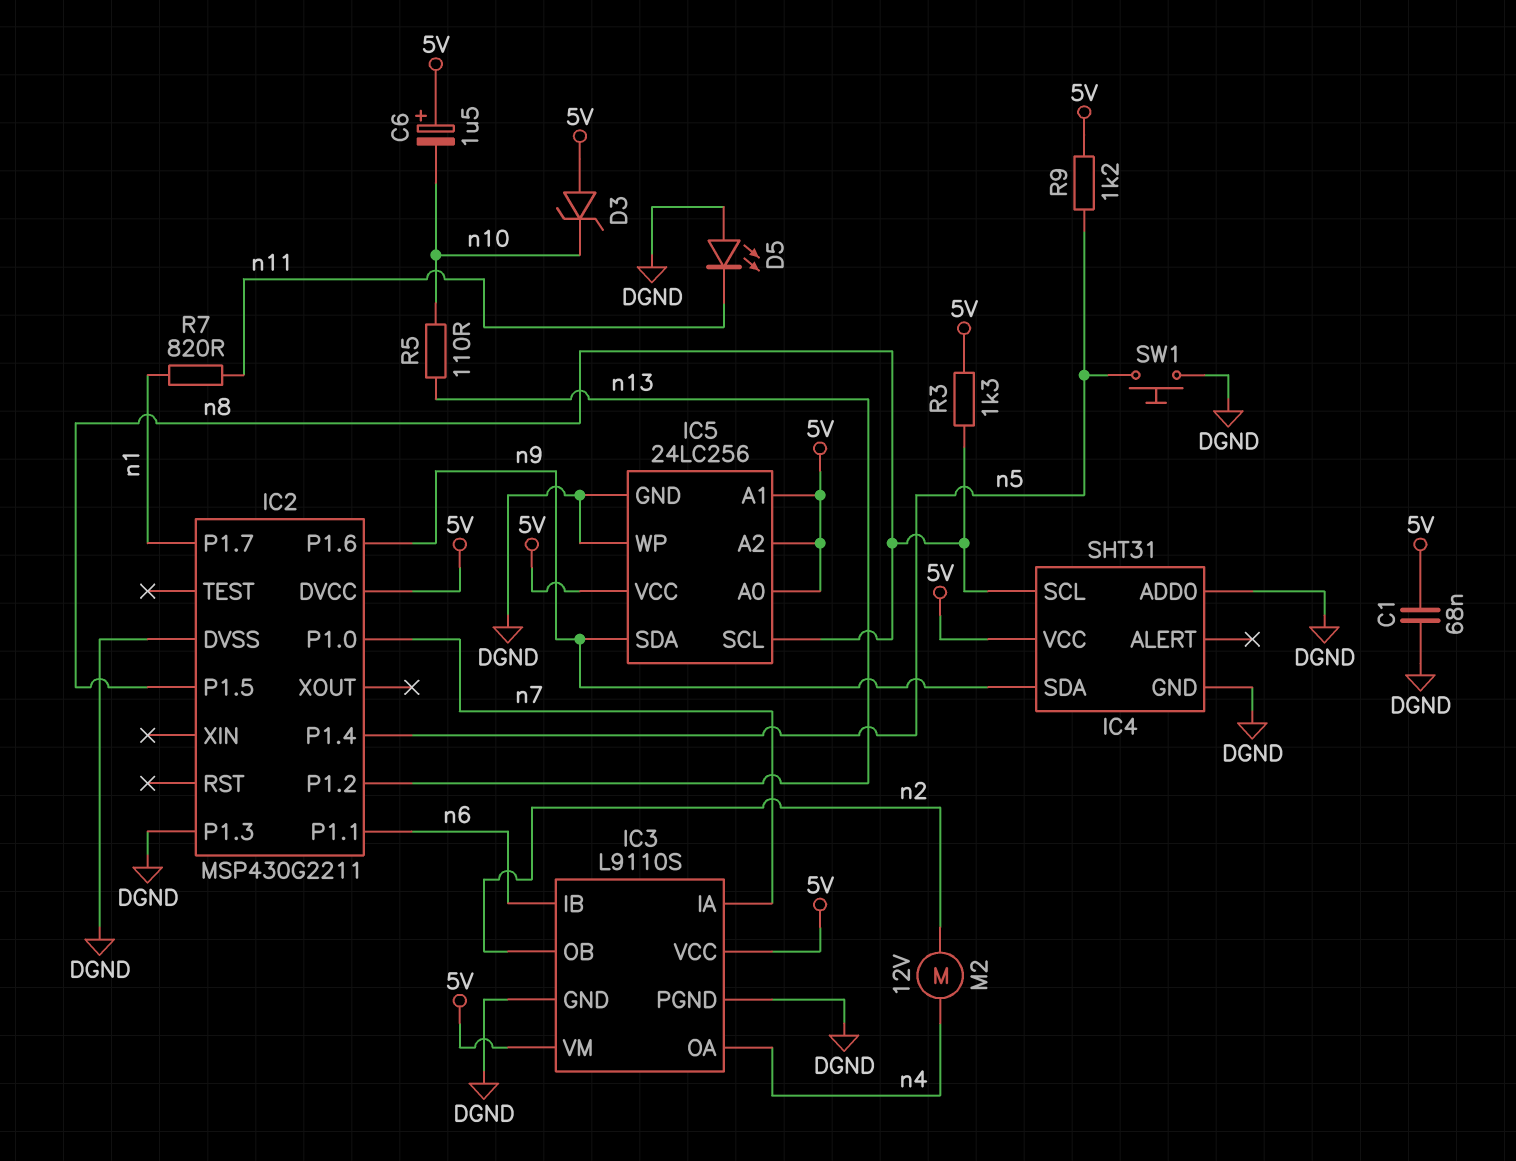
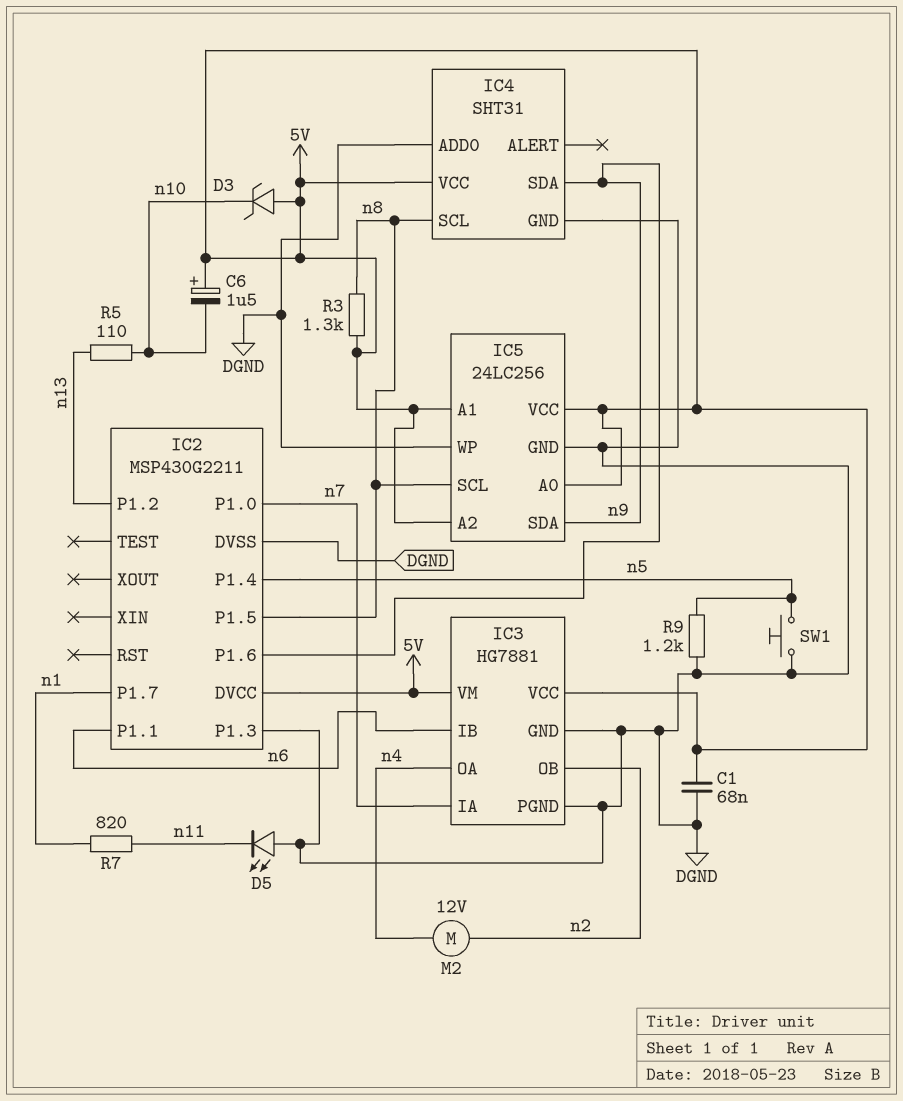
IC3: L9110S -> HG7881
R9: 1.2k (5V, n5) -> 1.2k (DGND, n5)

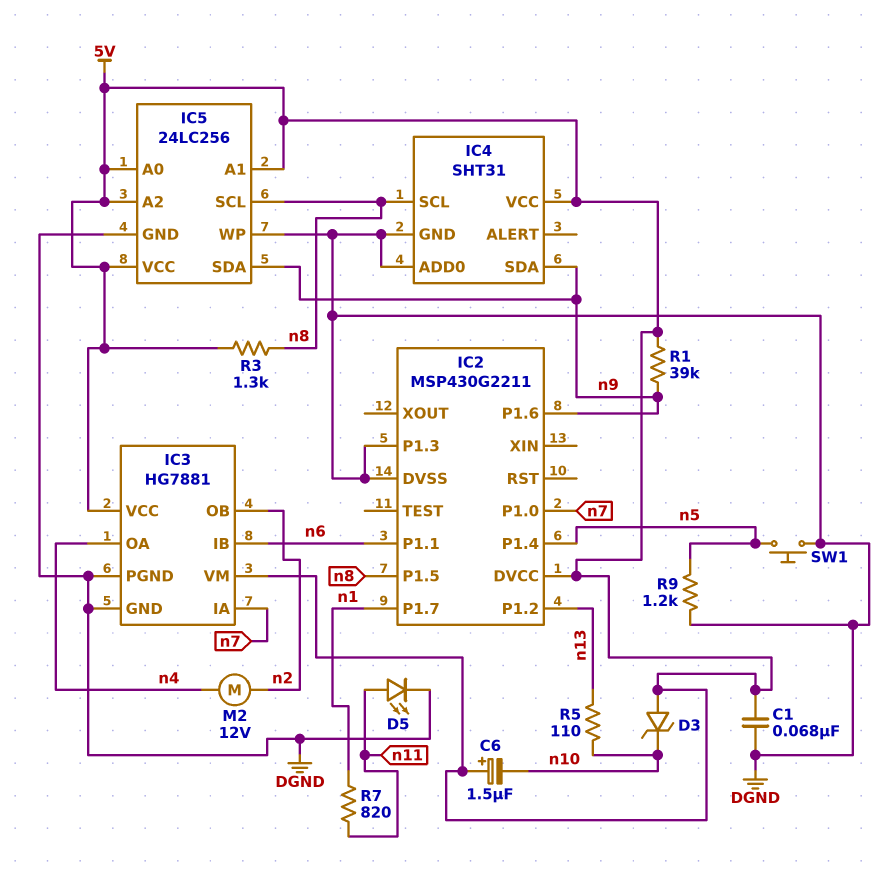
D5: LED (A DGND, K n11) -> LED (A n11, K DGND)
R1: none -> 39k (5V, n9)

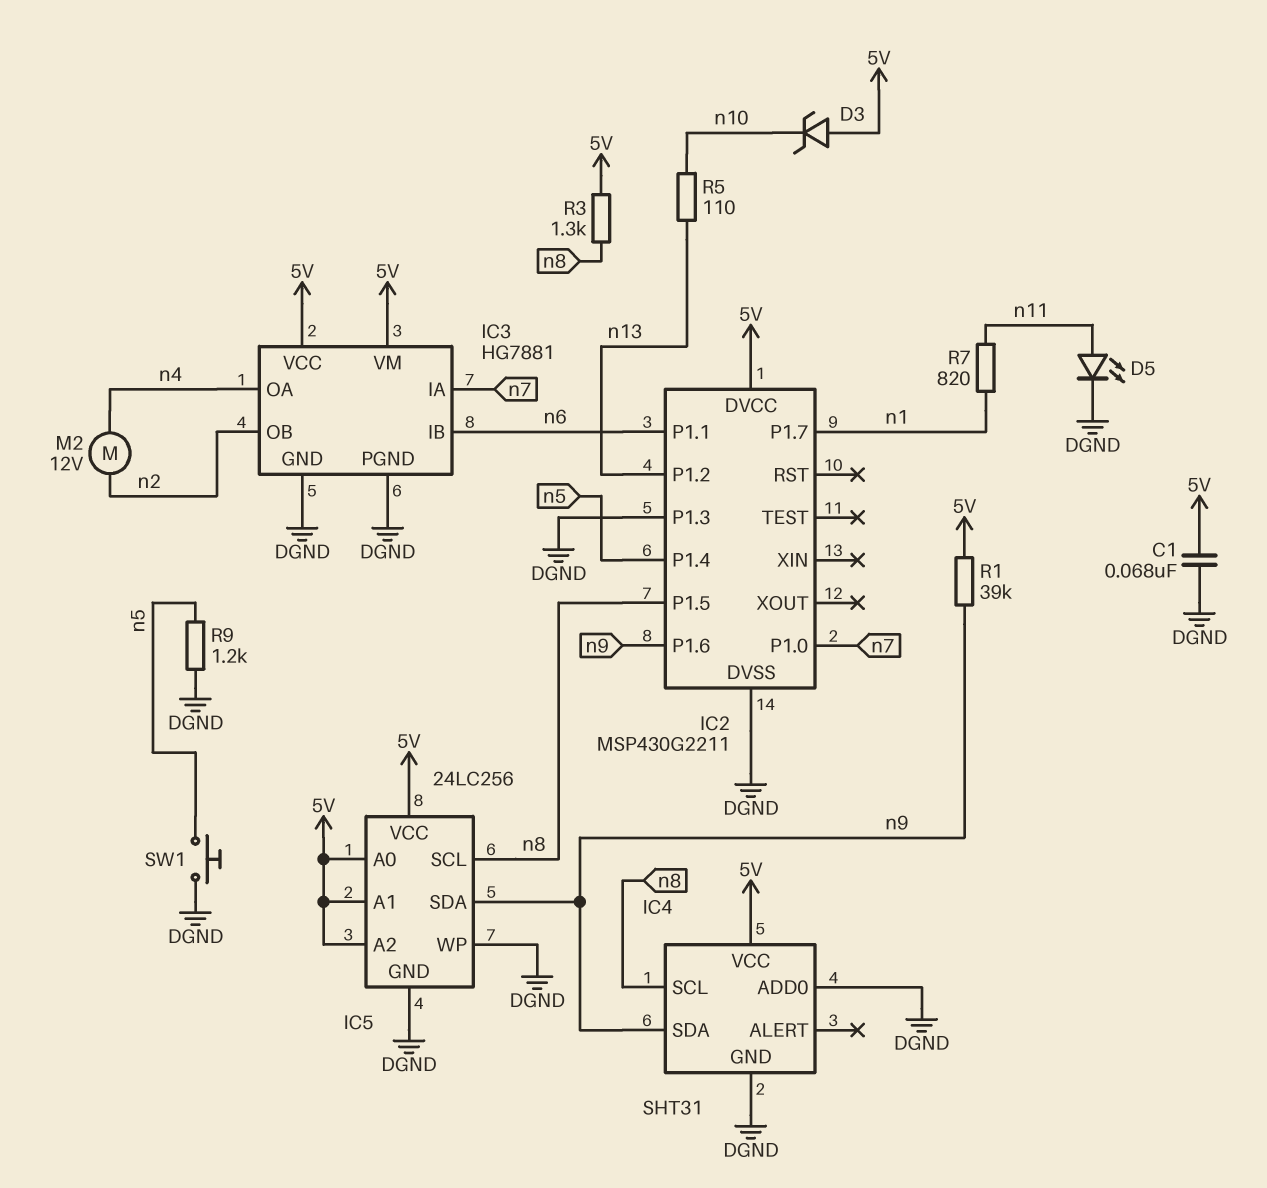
C6: 1.5uF (plus 5V, minus n10) -> none

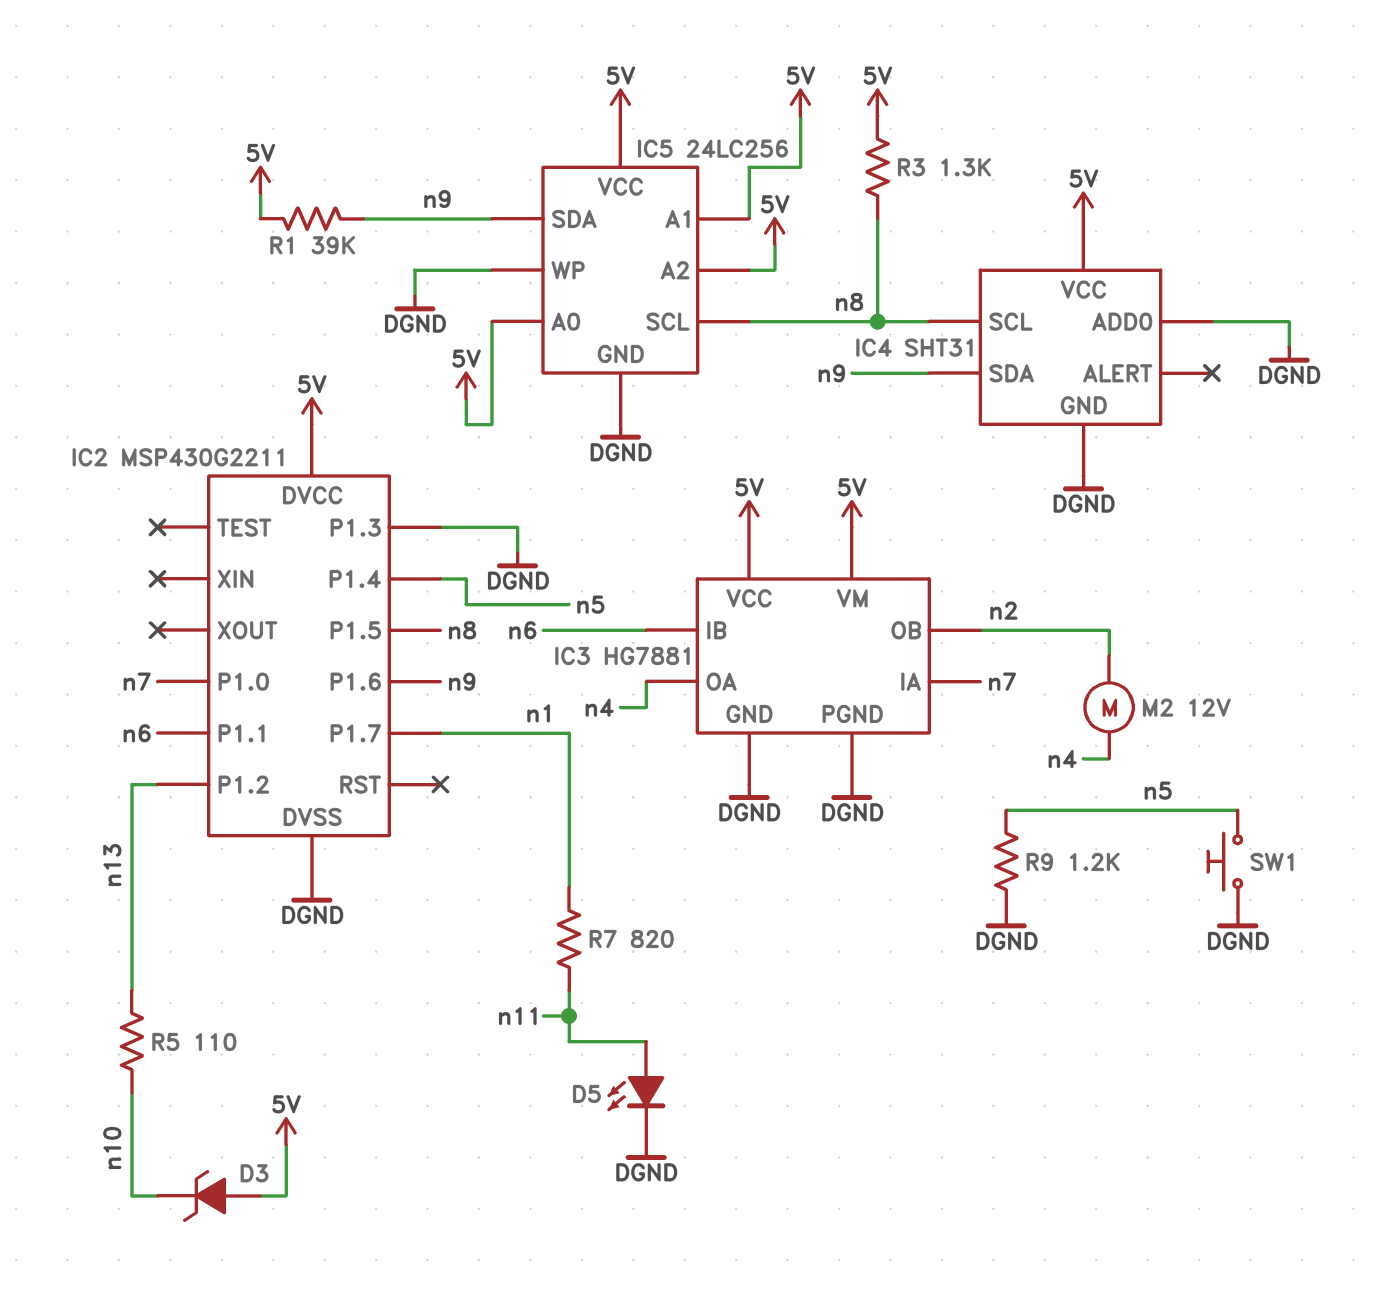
C1: 68nF (5V, DGND) -> none

